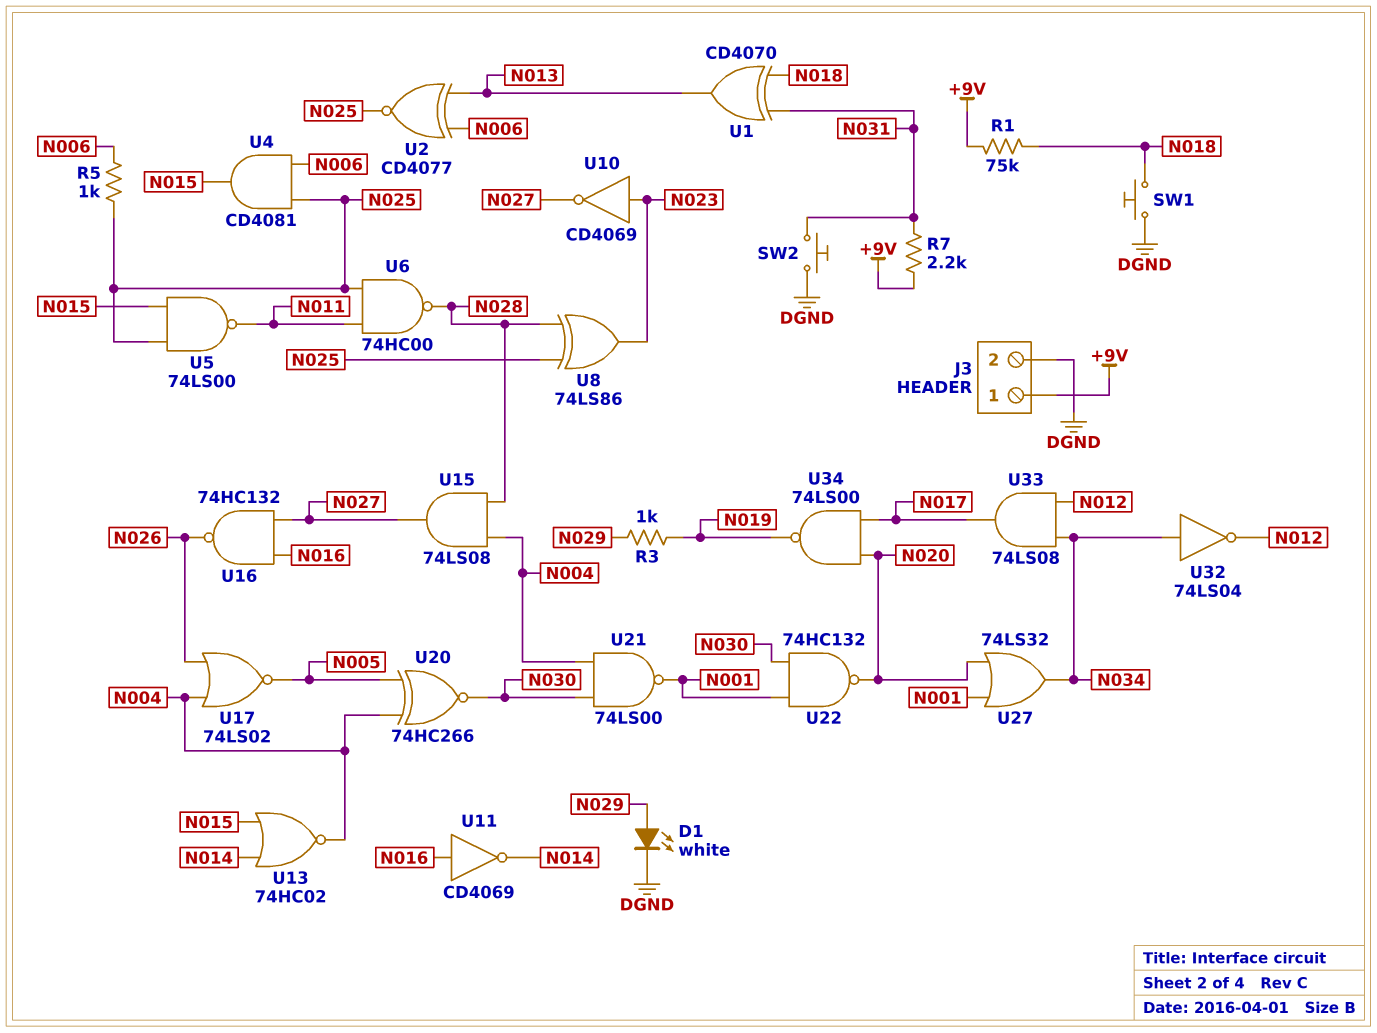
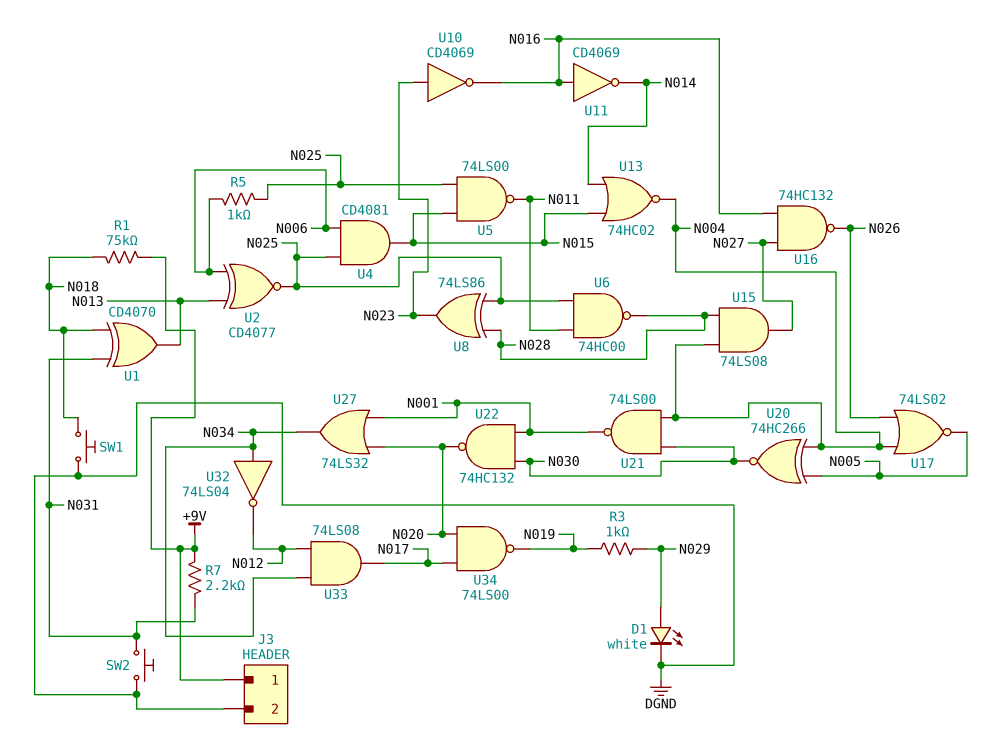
U10: NOT CD4069 (in N023, out N027) -> NOT CD4069 (in N023, out N016)

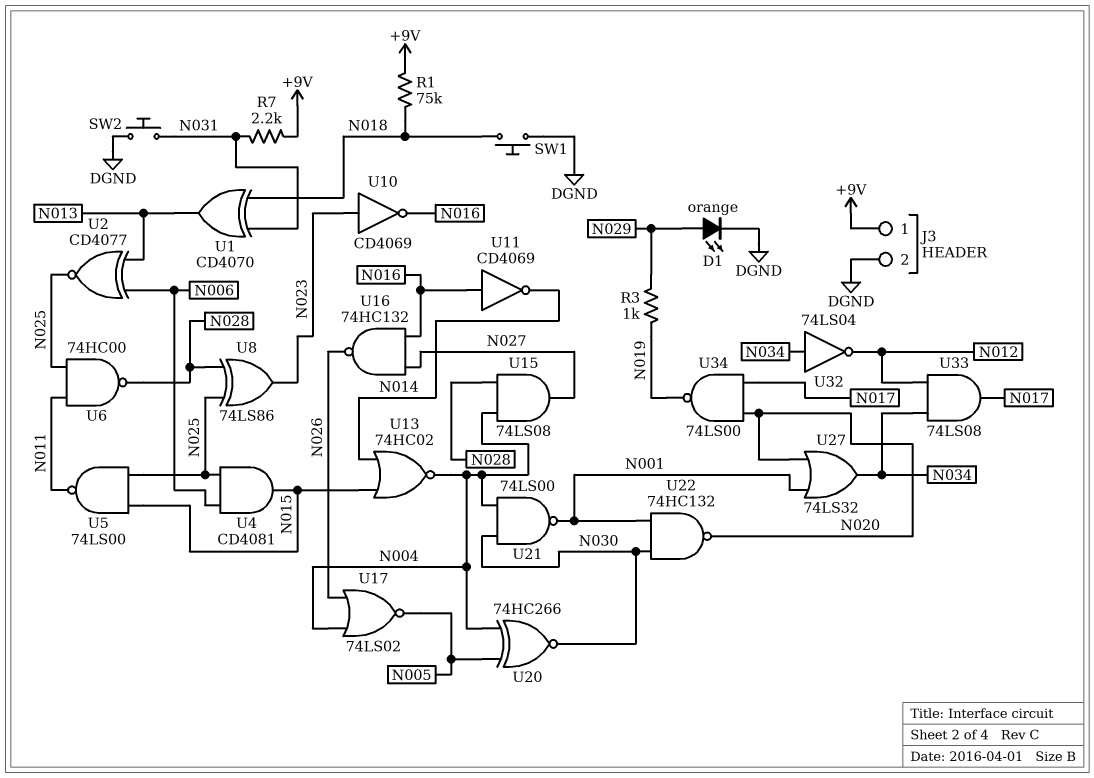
D1: LED white (A N029, K DGND) -> LED orange (A N029, K DGND)
R5: 1k (N006, N025) -> none

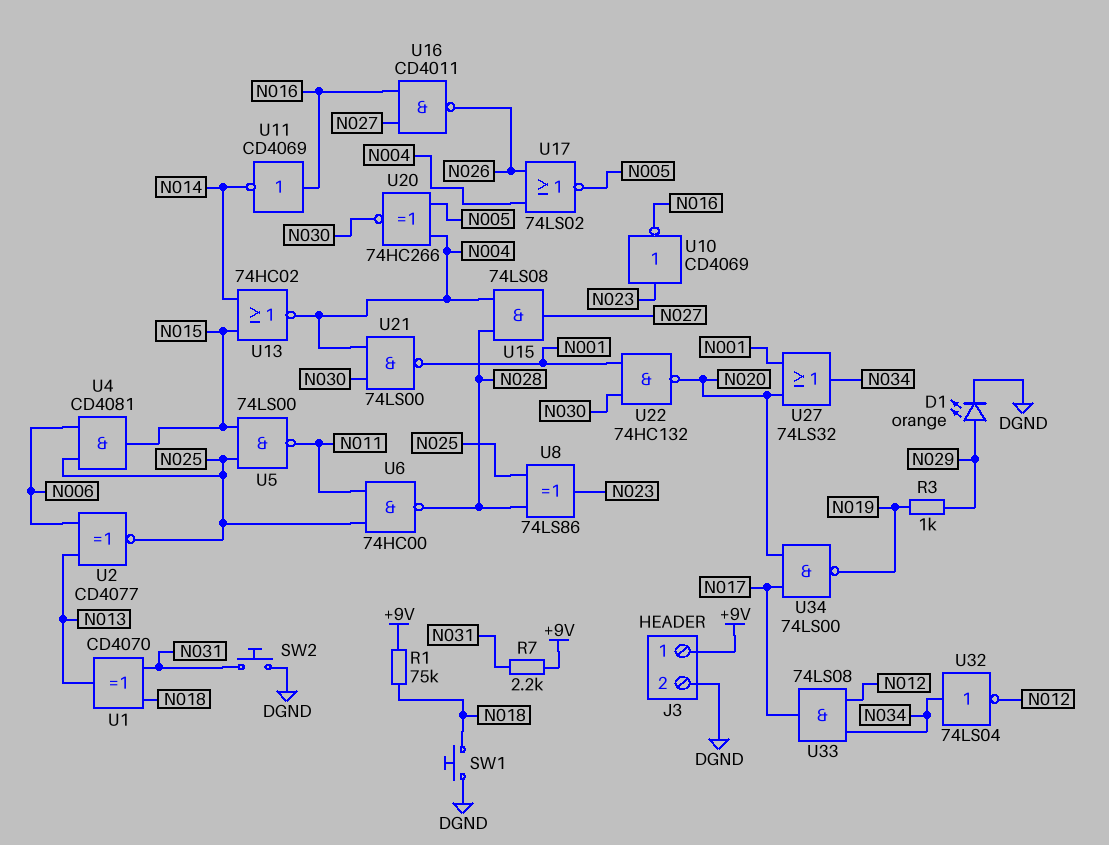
U16: NAND 74HC132 (in N016, in N027, out N026) -> NAND CD4011 (in N016, in N027, out N026)

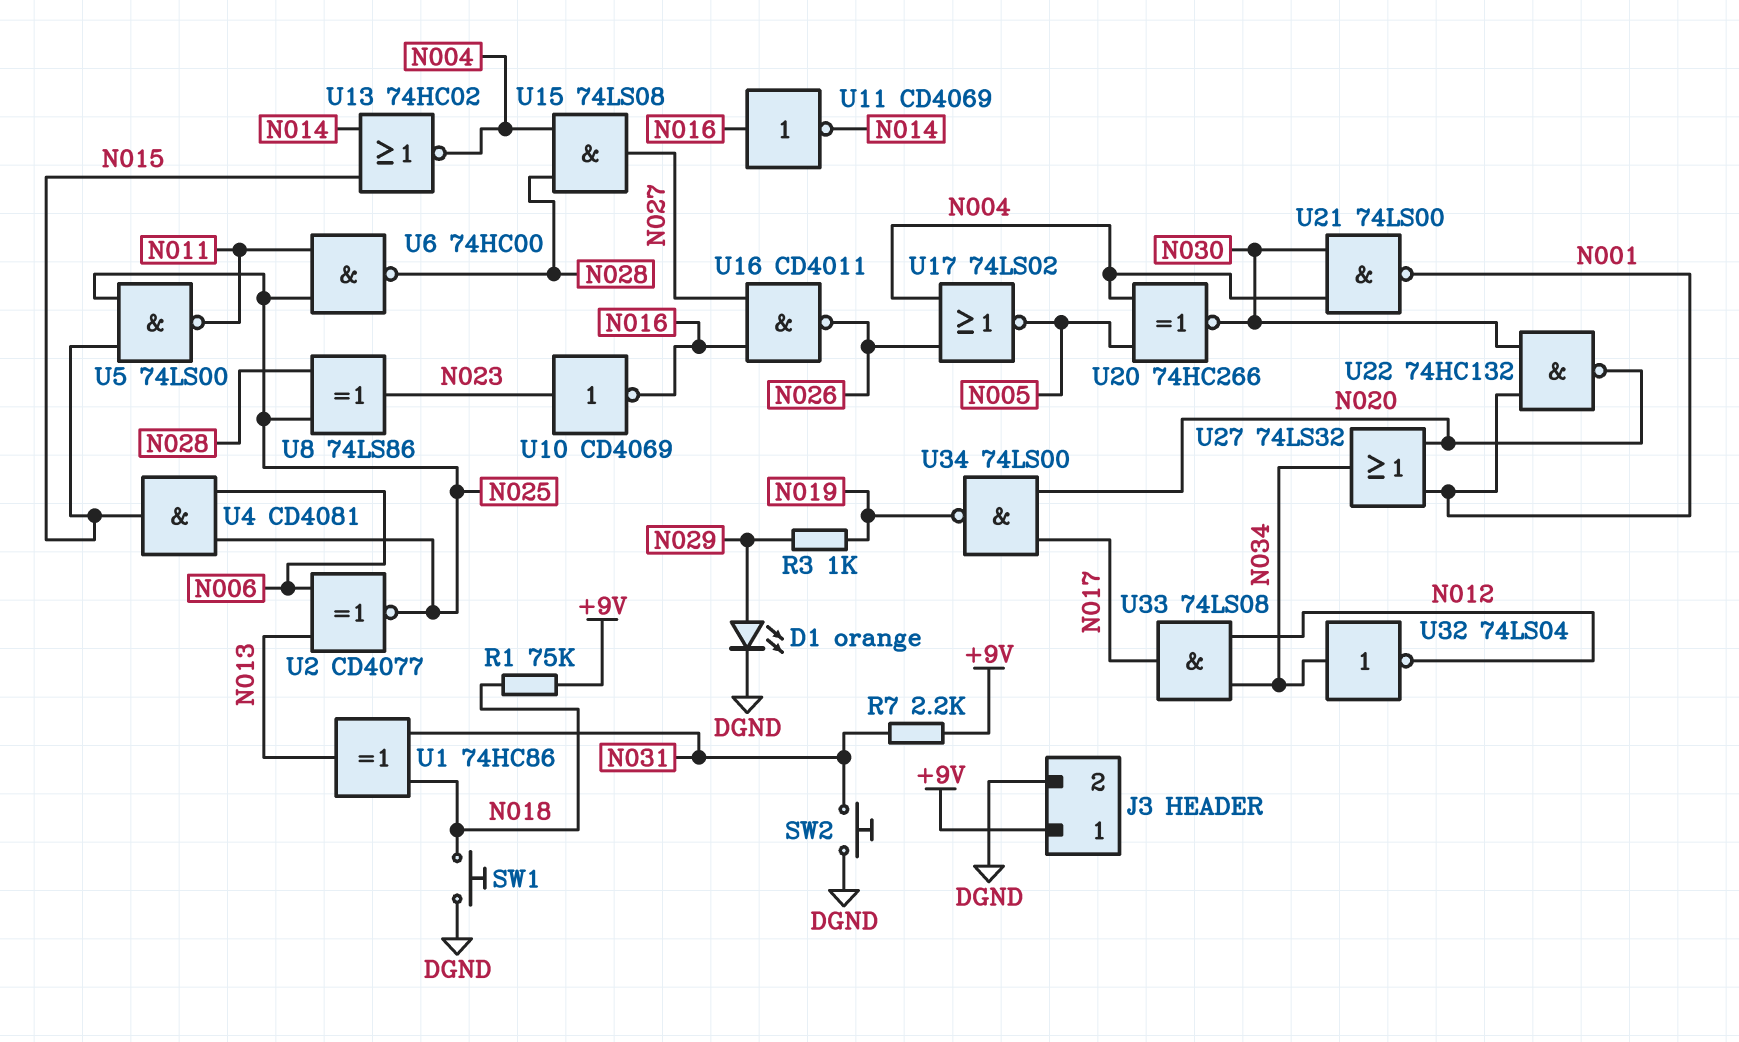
U1: XOR CD4070 (in N018, in N031, out N013) -> XOR 74HC86 (in N018, in N031, out N013)

